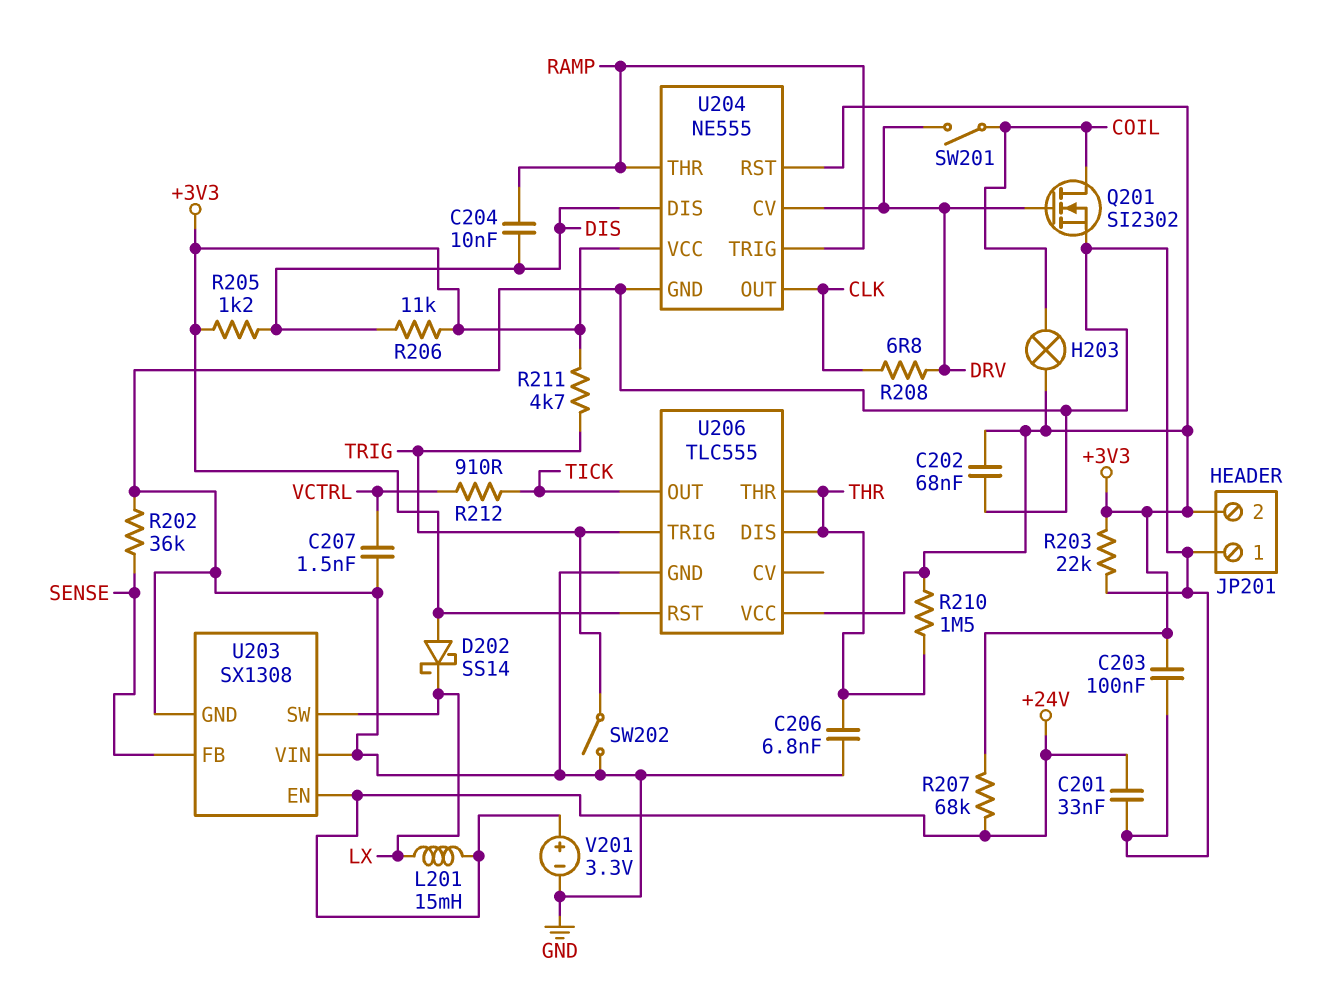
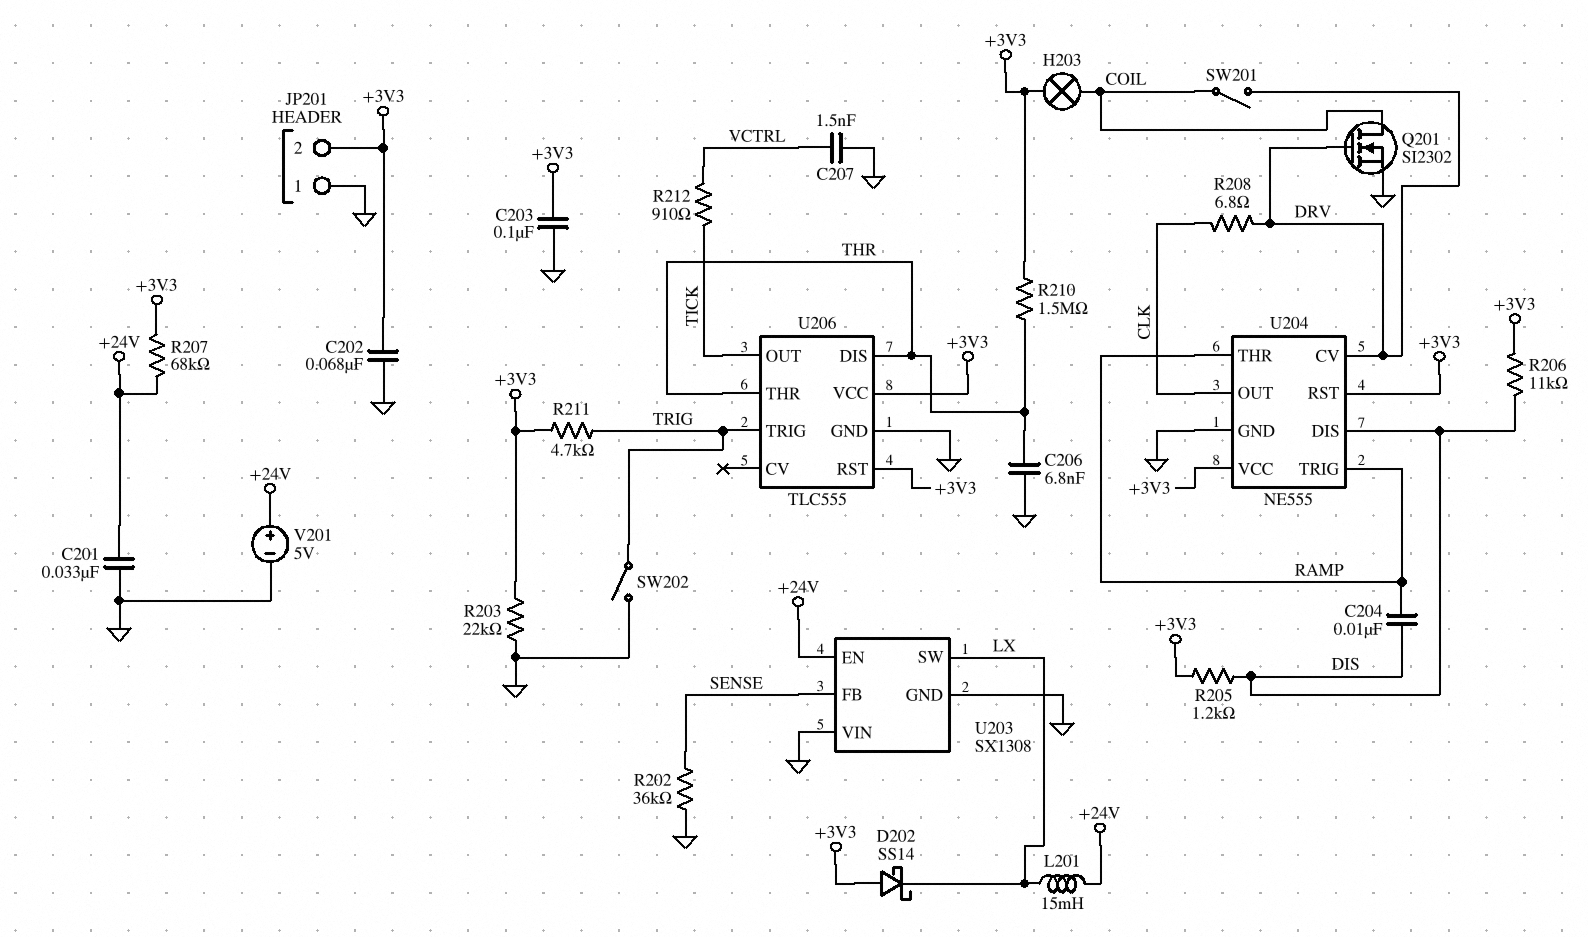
V201: 3.3V (plus +24V, minus GND) -> 5V (plus +24V, minus GND)

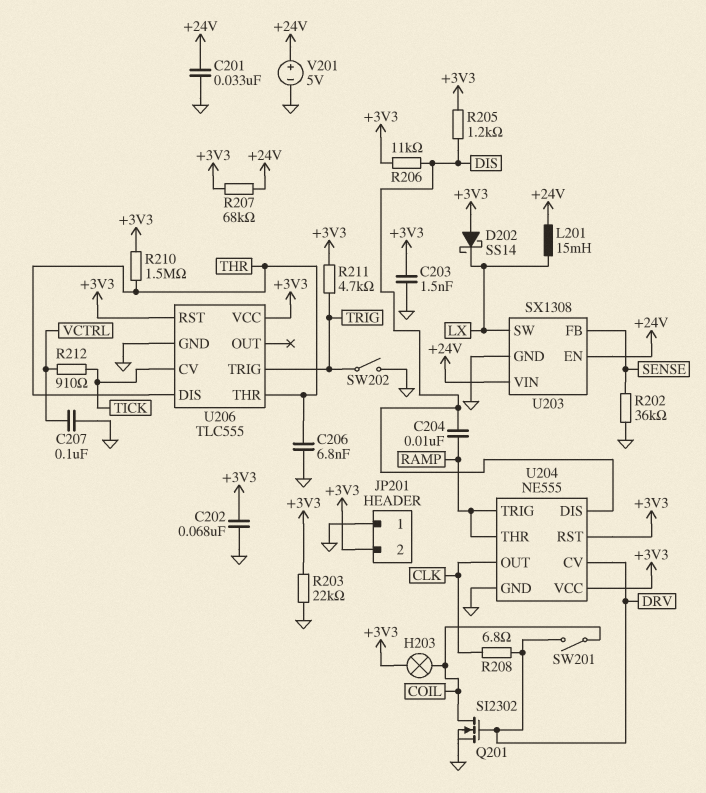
C203: 100nF (+3V3, GND) -> 1.5nF (+3V3, GND)
C207: 1.5nF (GND, VCTRL) -> 100nF (GND, VCTRL)
U203 pin VIN: GND -> +24V
U206 pin CV: none -> TICK
U206 pin OUT: TICK -> none

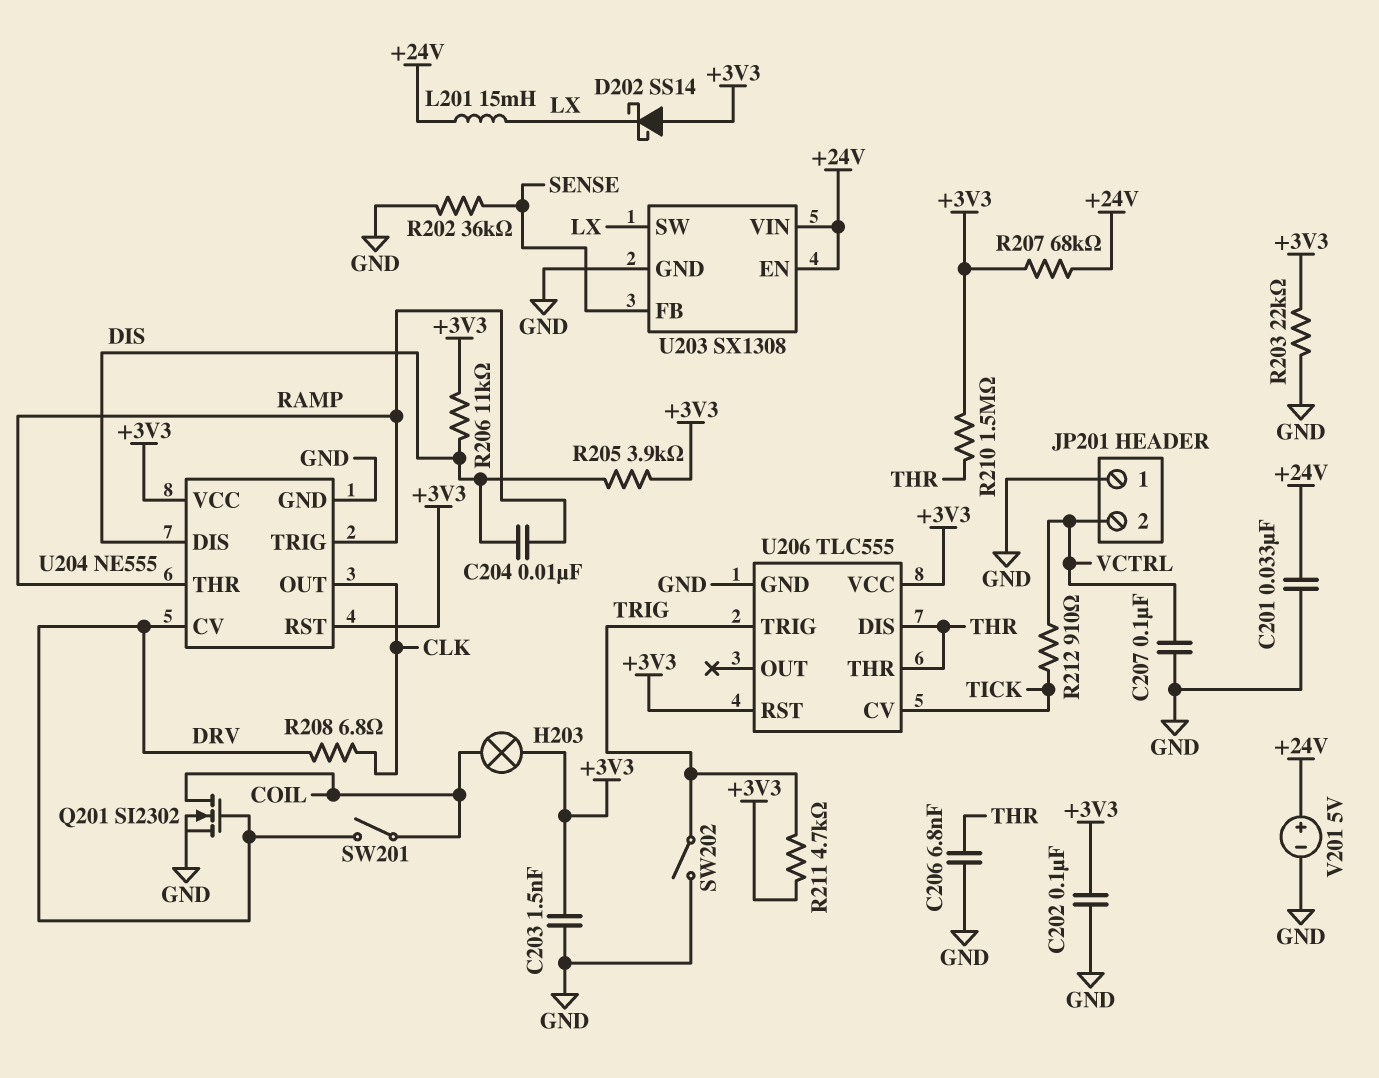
C202: 68nF (+3V3, GND) -> 100nF (+3V3, GND)
JP201 pin 2: +3V3 -> VCTRL
R205: 1.2k (+3V3, DIS) -> 3.9k (+3V3, DIS)

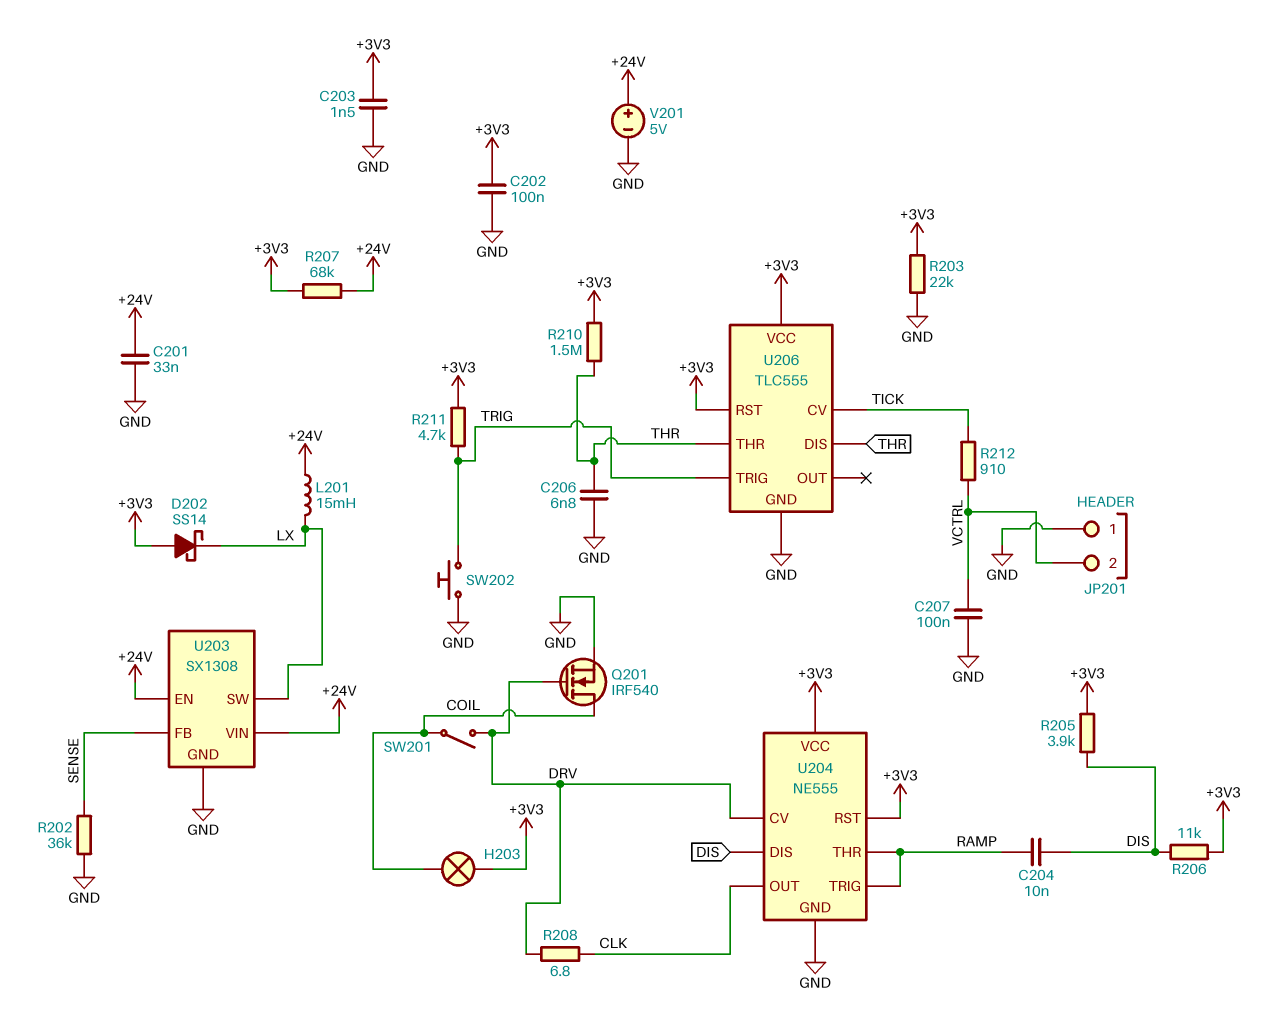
Q201: NMOS SI2302 (G DRV, D COIL, S GND) -> NMOS IRF540 (G DRV, D COIL, S GND)
SW202: switch (GND, TRIG) -> button (GND, TRIG)

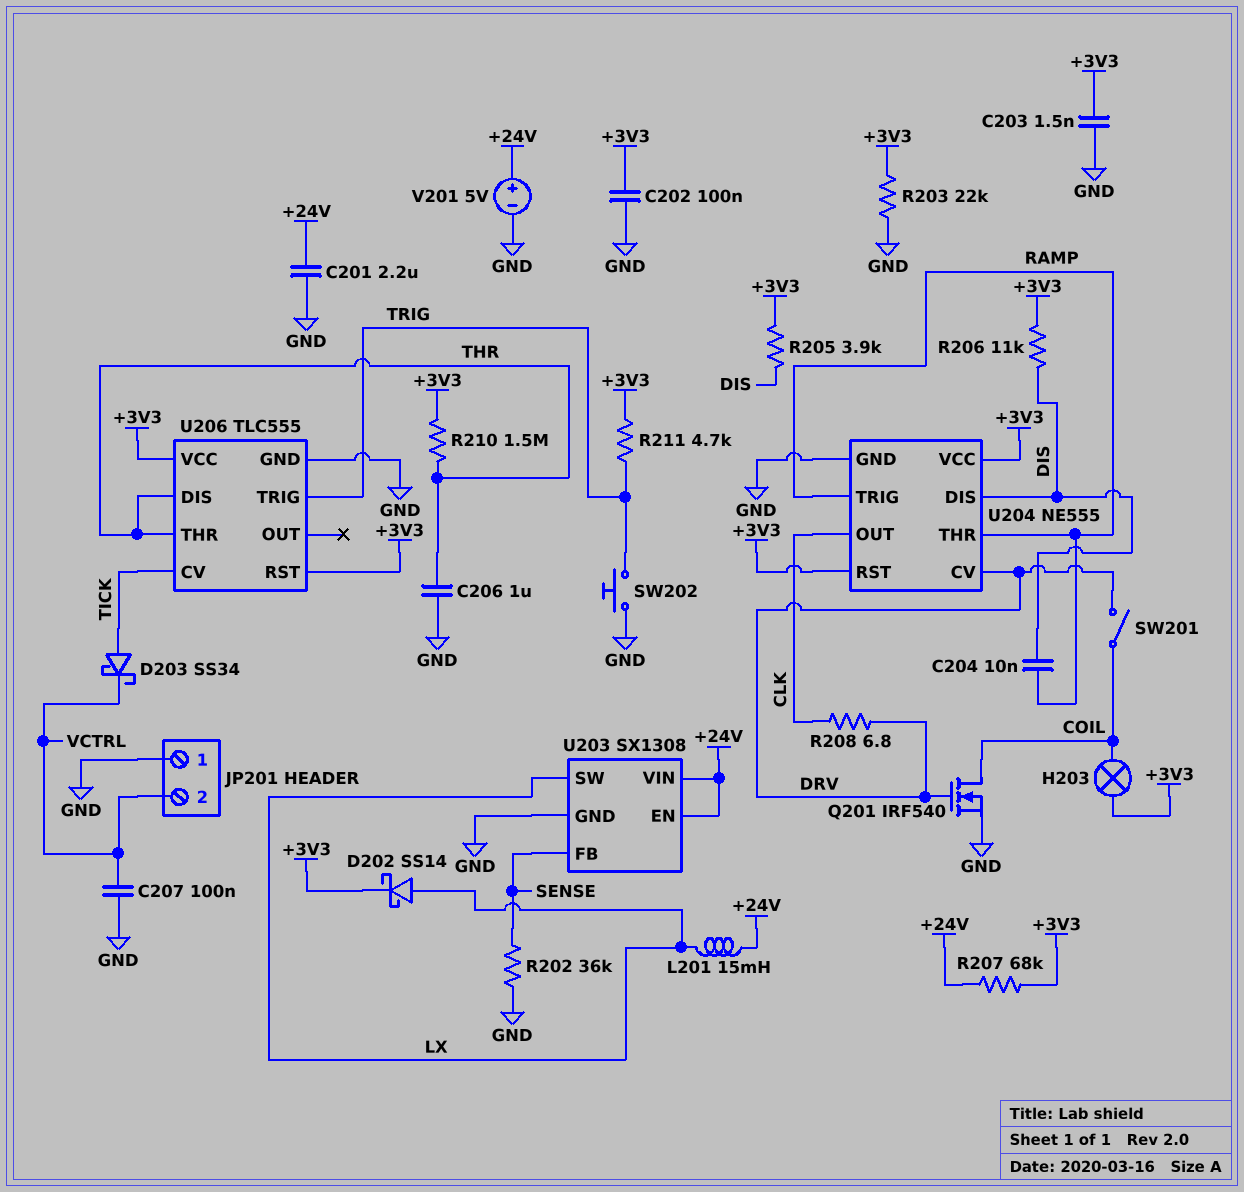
C201: 33nF (+24V, GND) -> 2.2uF (+24V, GND)
C206: 6.8nF (GND, THR) -> 1uF (GND, THR)
D202: schottky SS14 (A +3V3, K LX) -> schottky SS14 (A LX, K +3V3)
D203: none -> schottky SS34 (A TICK, K VCTRL)
R212: 910 (TICK, VCTRL) -> none

